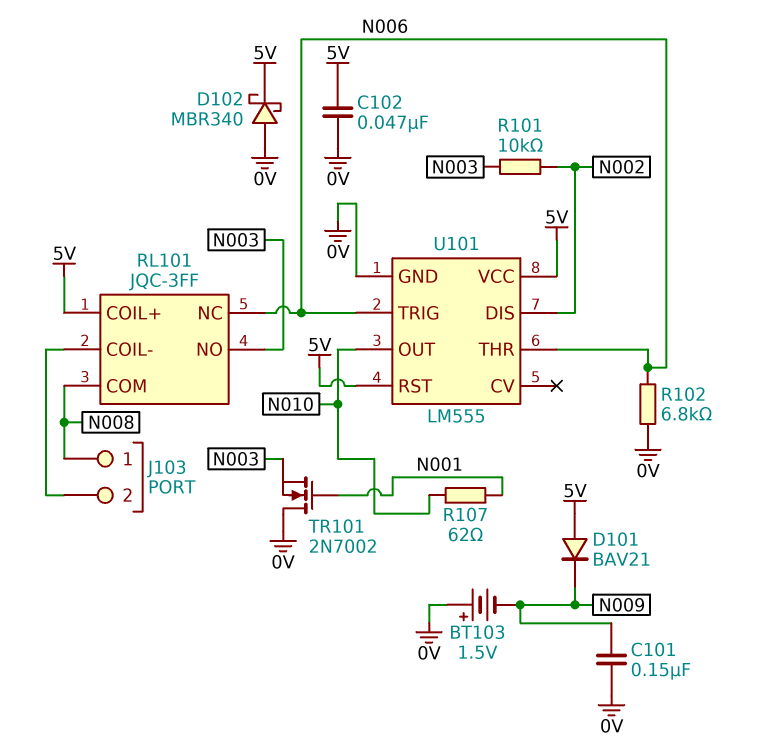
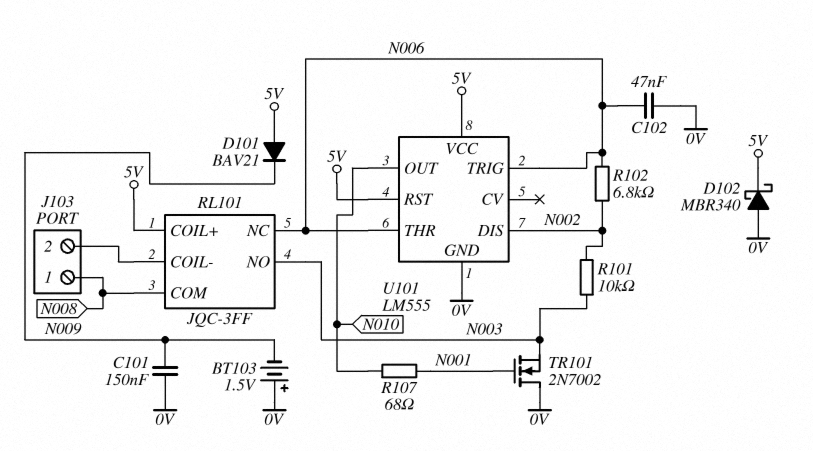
C102: 47nF (0V, 5V) -> 47nF (0V, N006)
R102: 6.8k (0V, N006) -> 6.8k (N002, N006)
R107: 62 (N001, N010) -> 68 (N001, N010)

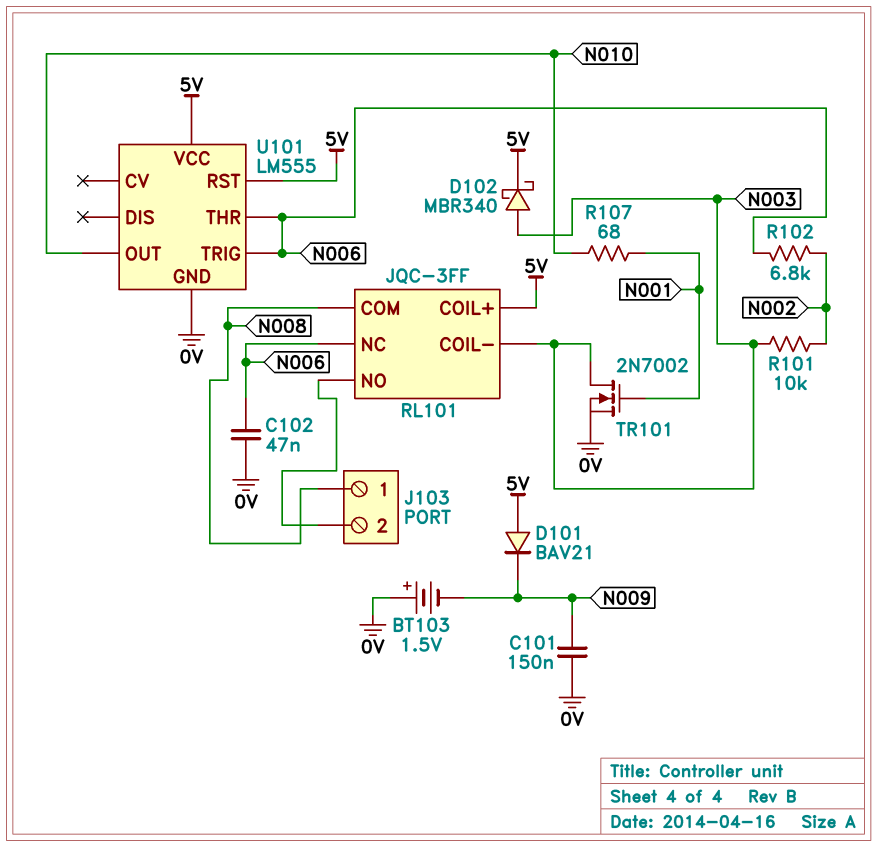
D102: schottky MBR340 (A 0V, K 5V) -> schottky MBR340 (A N003, K 5V)
RL101 pin COIL-: J103/2 -> N003
RL101 pin NO: N003 -> J103/2
TR101: NMOS 2N7002 (G N001, D 0V, S N003) -> NMOS 2N7002 (G N001, D N003, S 0V)
U101 pin DIS: N002 -> none

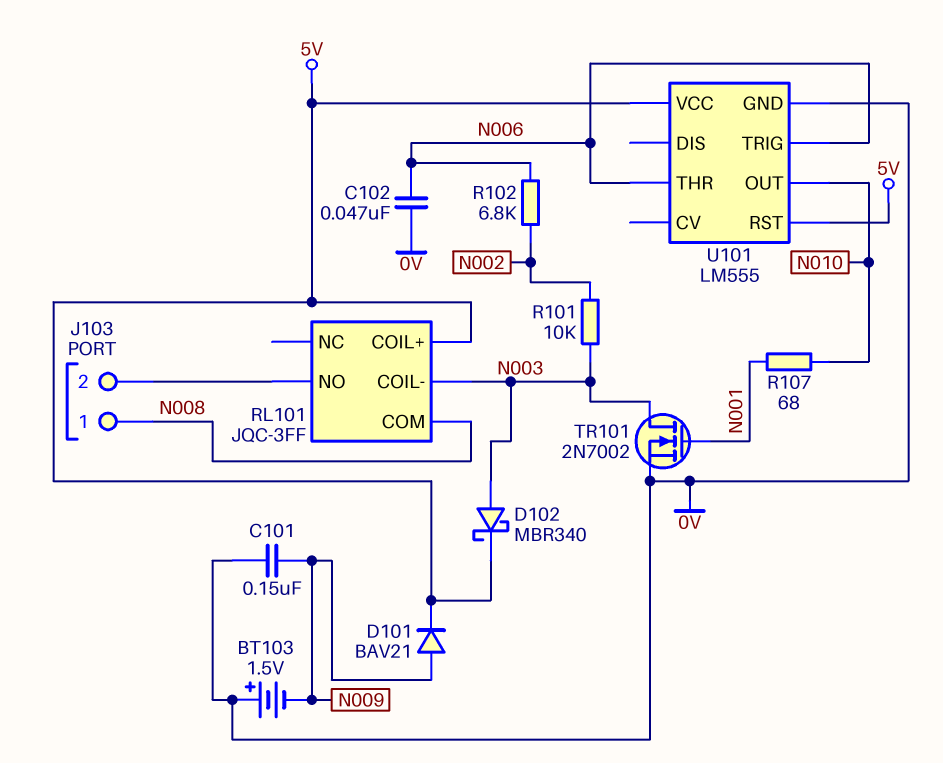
D101: diode BAV21 (A 5V, K N009) -> diode BAV21 (A N009, K 5V)
RL101 pin NC: N006 -> none

